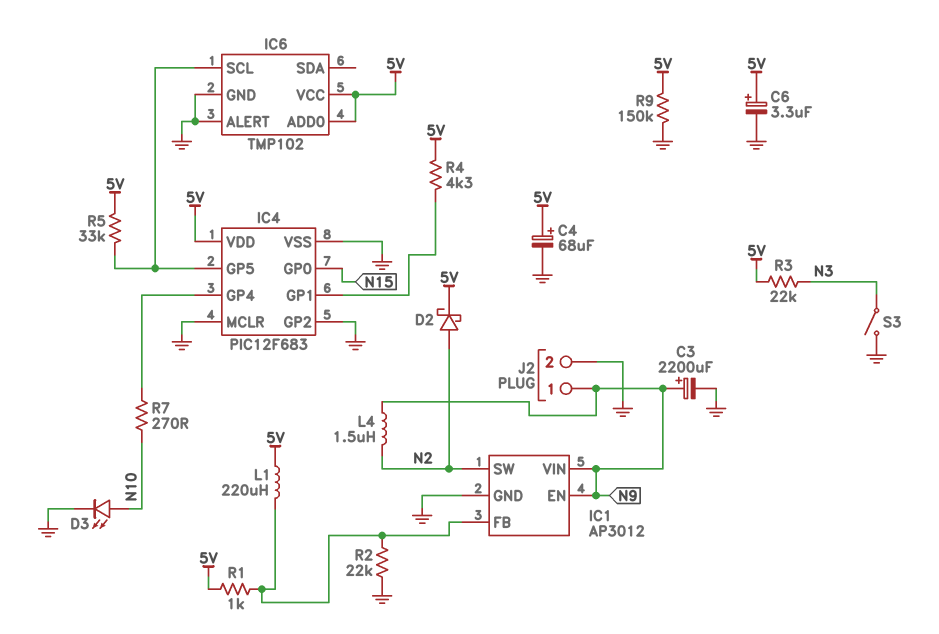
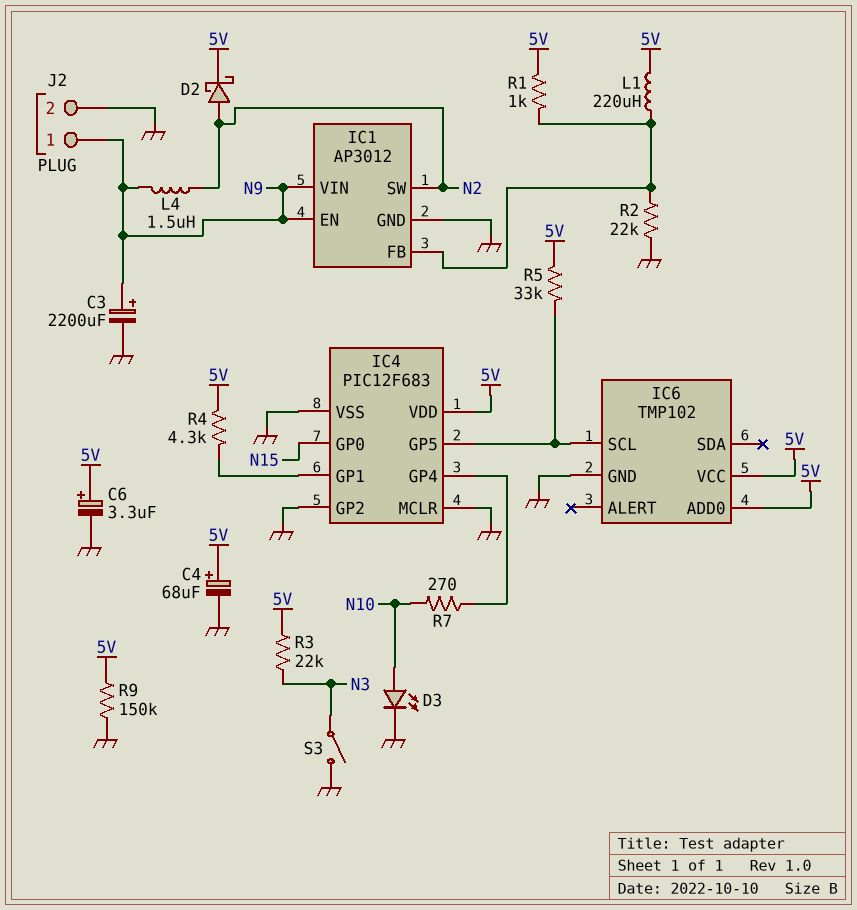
IC6 pin ALERT: GND -> none

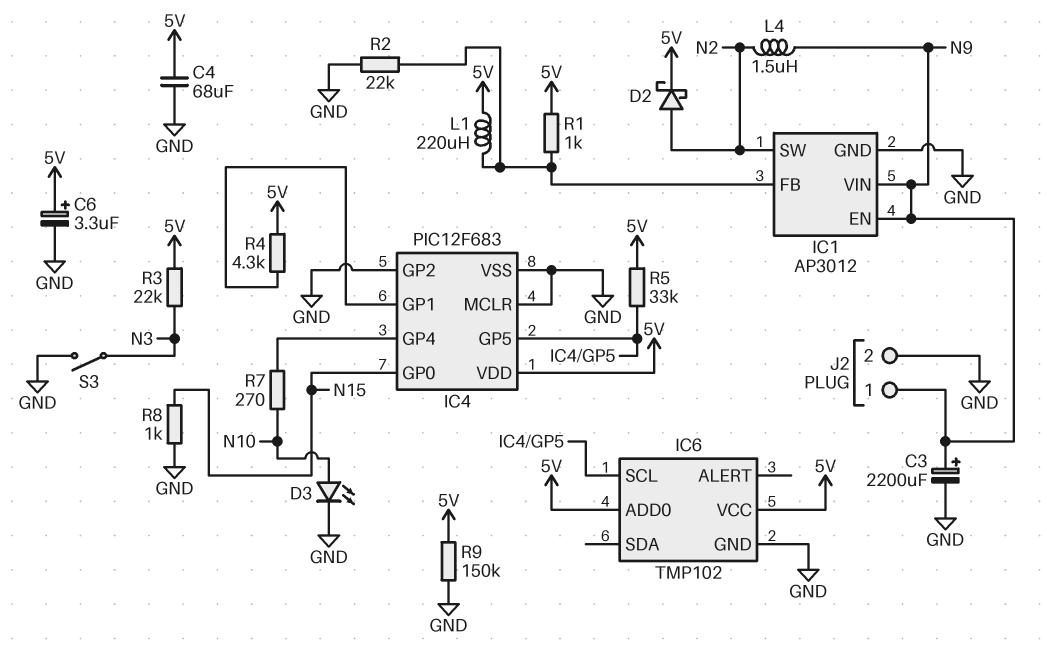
C4: 68uF (plus 5V, minus GND) -> 68uF (5V, GND)
R8: none -> 1k (GND, N15)

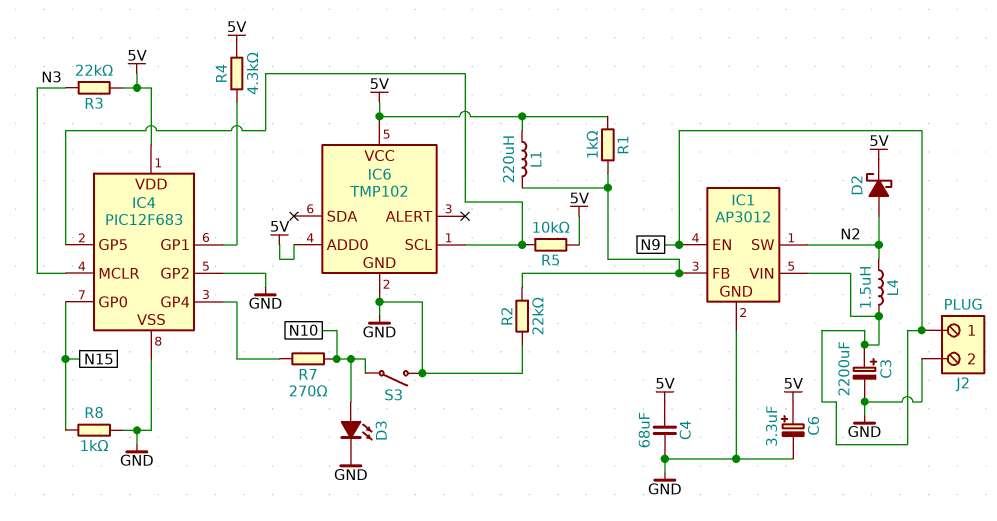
IC4 pin MCLR: GND -> N3
R5: 33k (5V, IC4/GP5) -> 10k (5V, IC4/GP5)
R9: 150k (5V, GND) -> none
S3: switch (GND, N3) -> switch (GND, N10)

